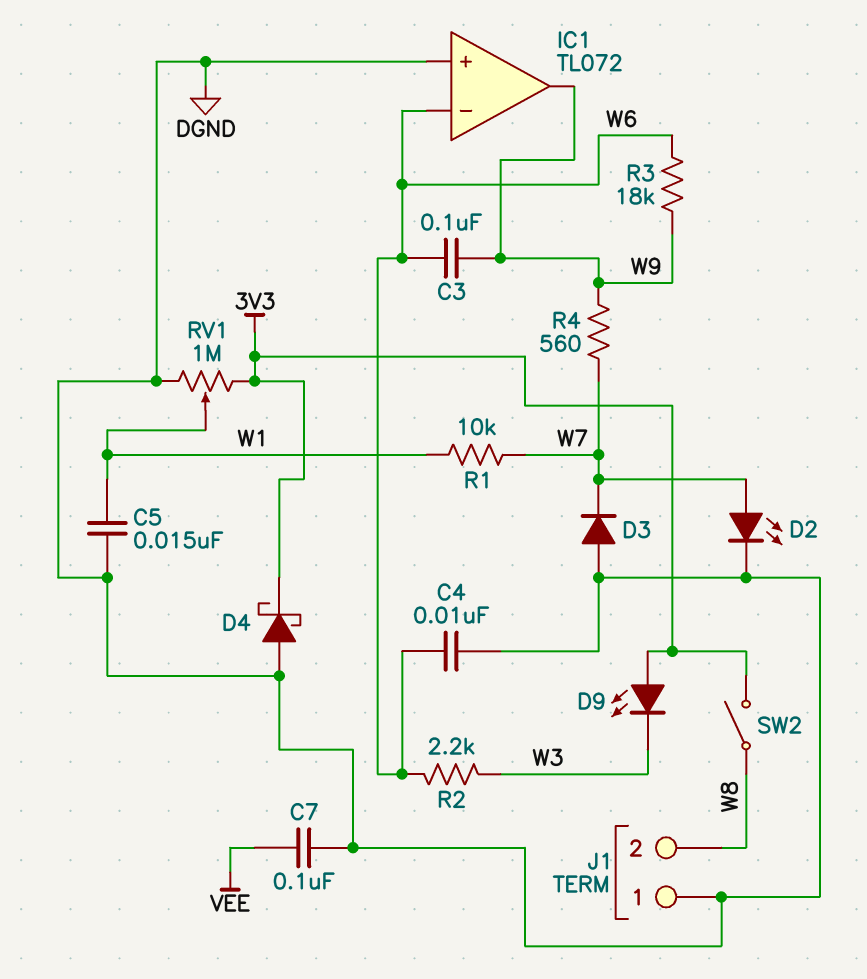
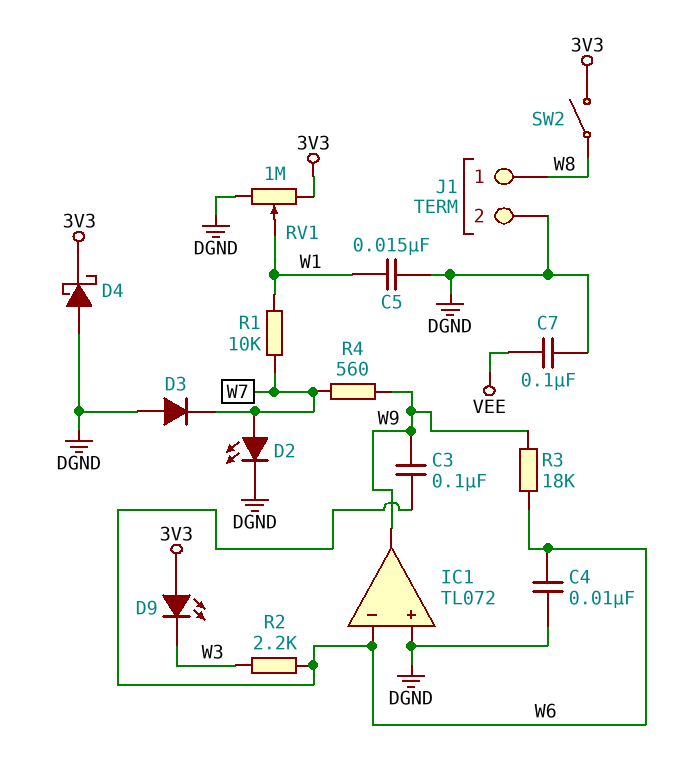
J1 pin 1: DGND -> W8
J1 pin 2: W8 -> DGND

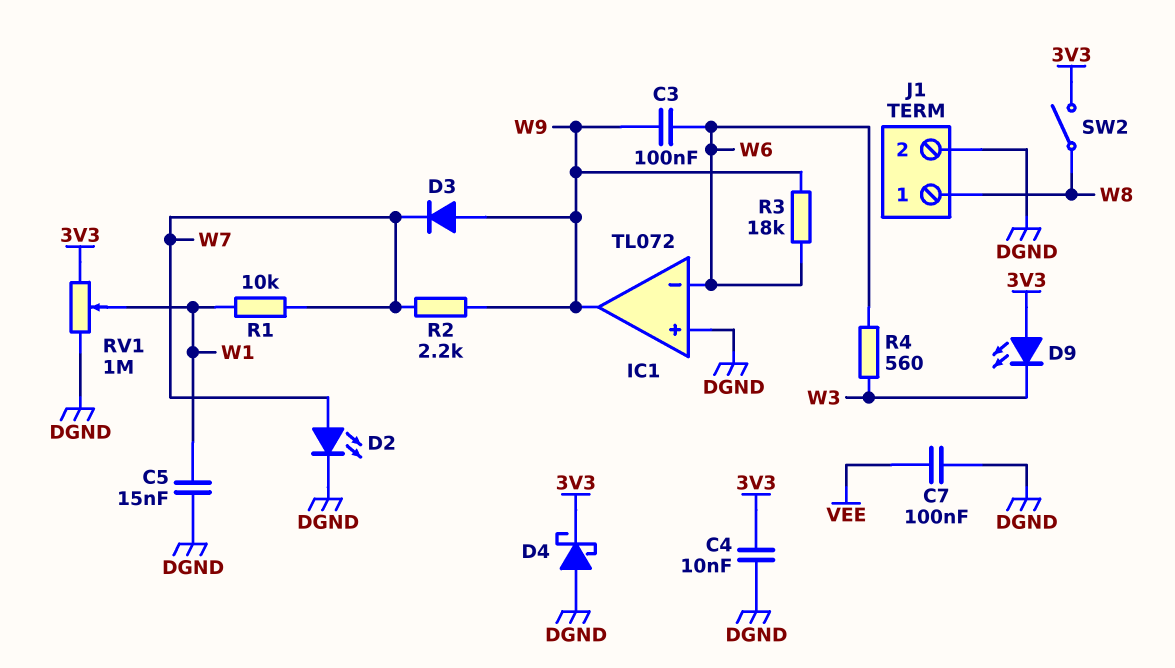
C4: 10nF (DGND, W6) -> 10nF (3V3, DGND)
D3: diode (A DGND, K W7) -> diode (A W9, K W7)
R2: 2.2k (W3, W6) -> 2.2k (W7, W9)
R4: 560 (W7, W9) -> 560 (W3, W6)

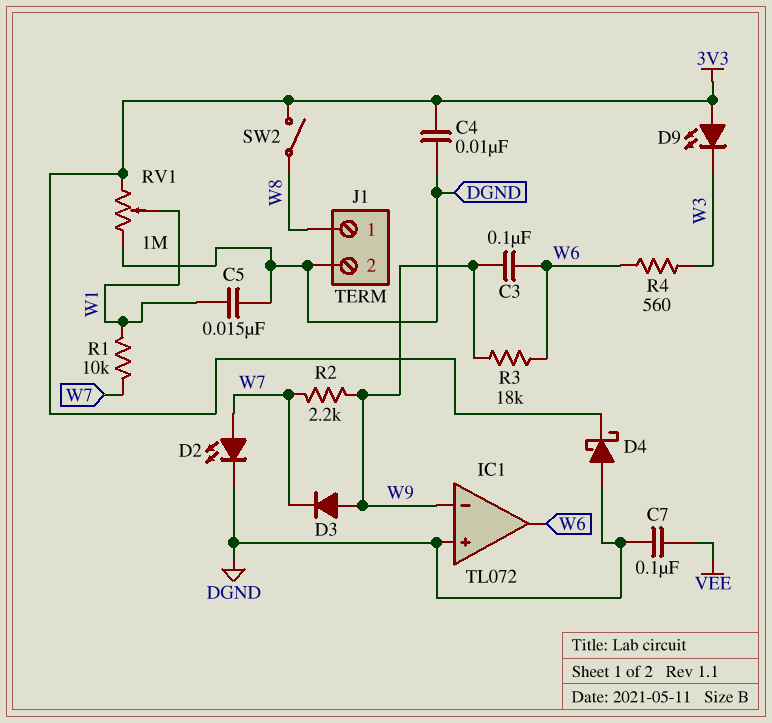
IC1 pin in-: W6 -> W9
IC1 pin out: W9 -> W6

